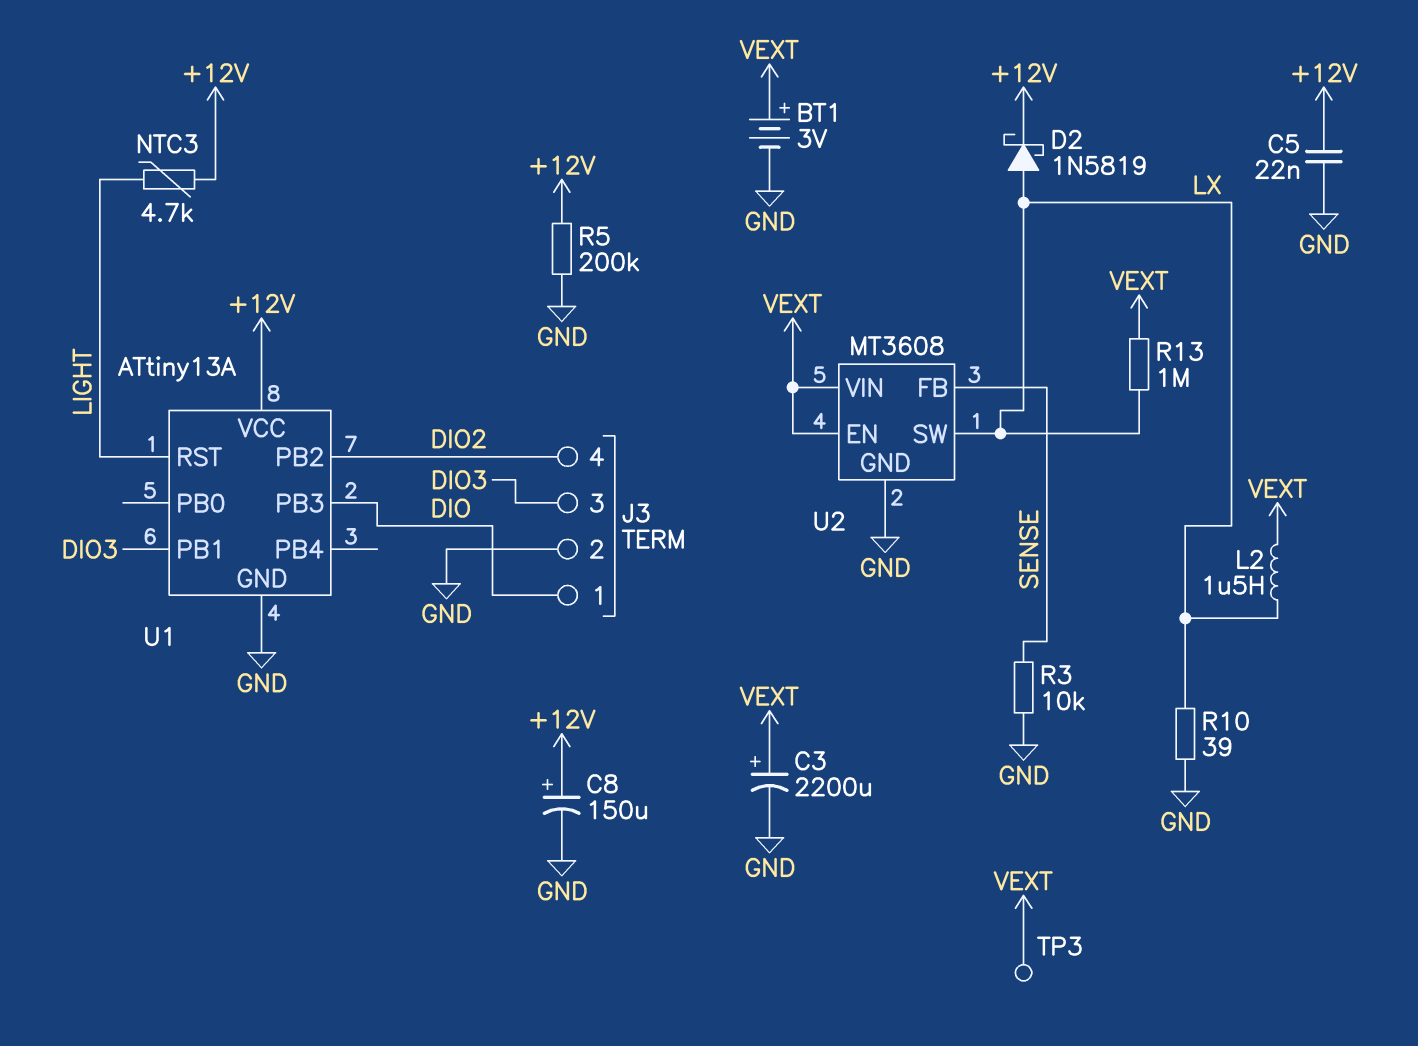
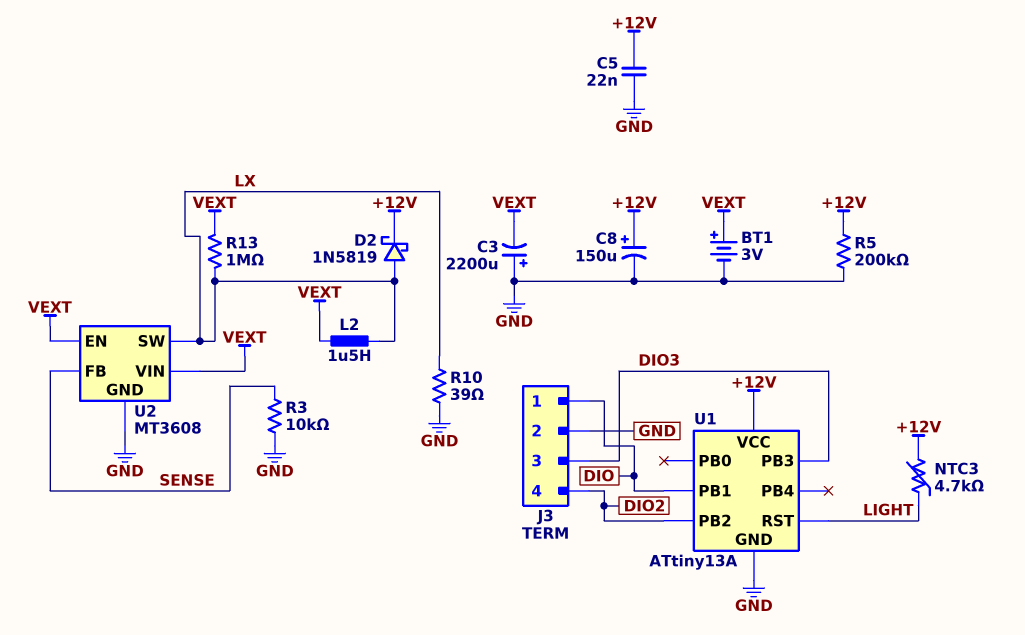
C3: 2200uF (plus VEXT, minus GND) -> 2200uF (plus GND, minus VEXT)
TP3: test point (VEXT) -> none
U1 pin PB1: DIO3 -> DIO
U1 pin PB3: DIO -> DIO3

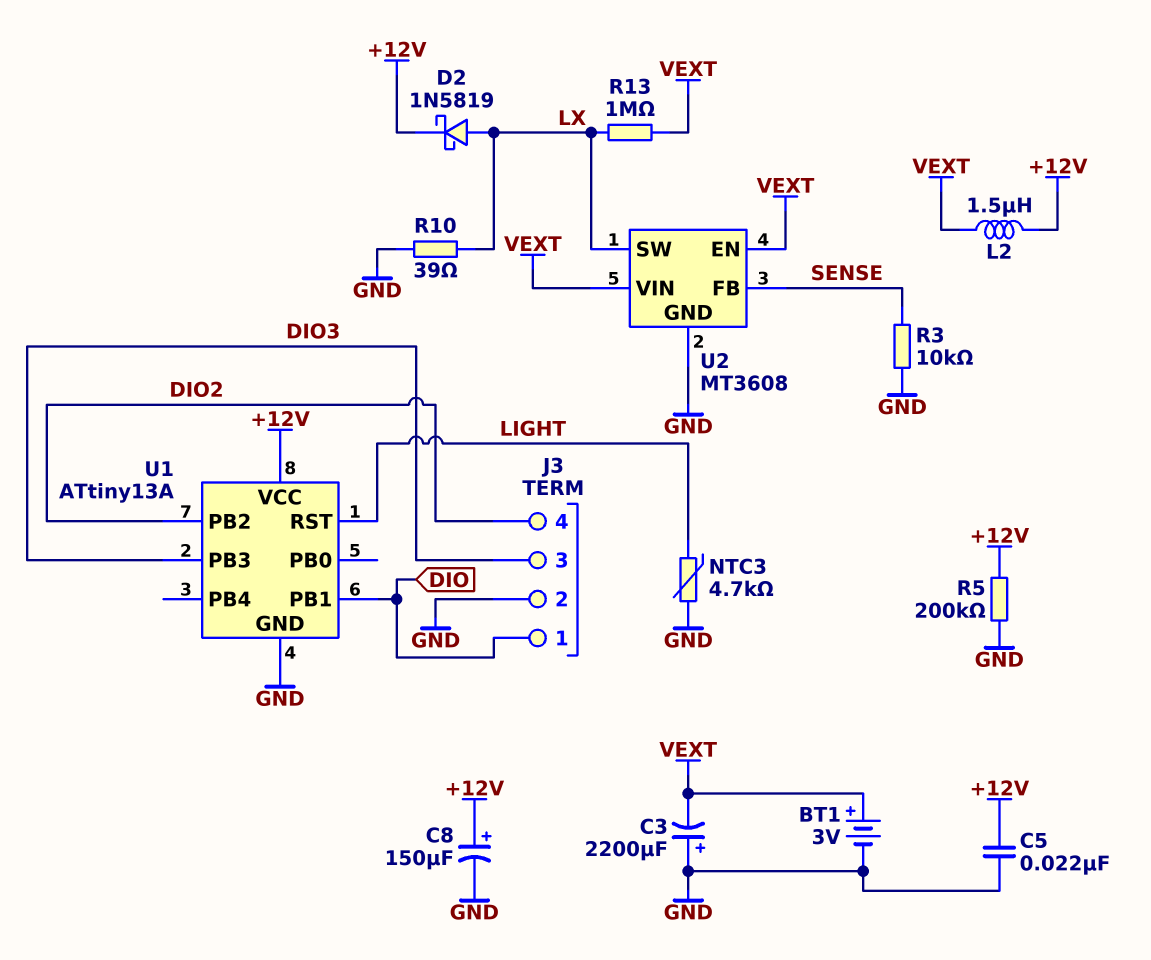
L2: 1.5uH (LX, VEXT) -> 1.5uH (+12V, VEXT)
NTC3: 4.7k (+12V, LIGHT) -> 4.7k (GND, LIGHT)

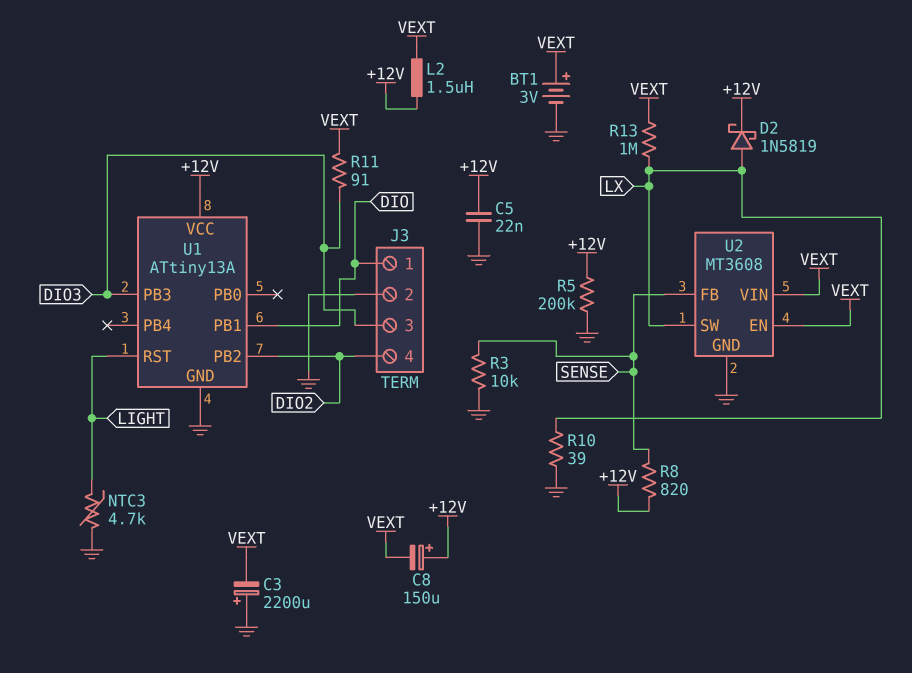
C8: 150uF (plus +12V, minus GND) -> 150uF (plus +12V, minus VEXT)
R8: none -> 820 (+12V, SENSE)
R11: none -> 91 (DIO3, VEXT)

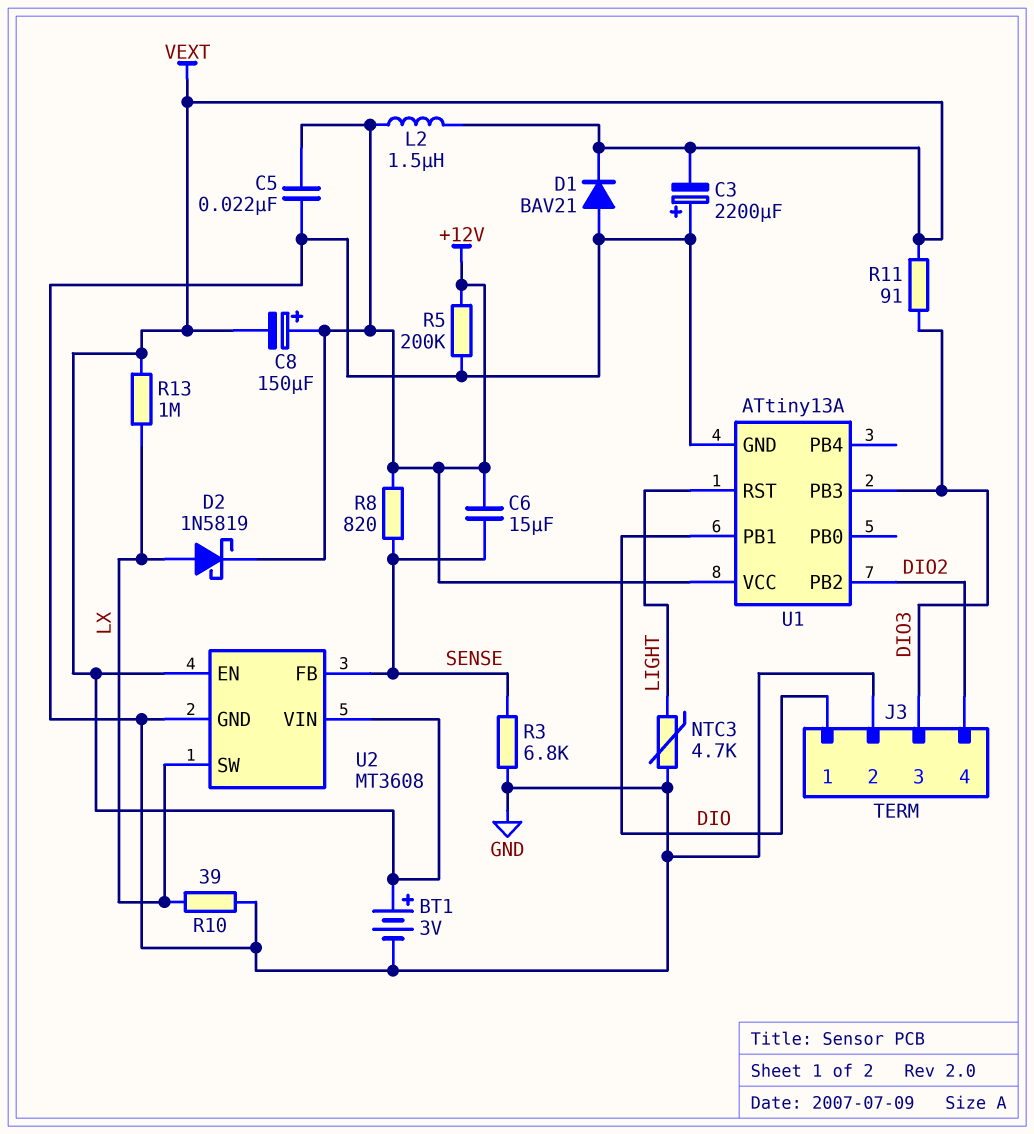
C6: none -> 15uF (+12V, SENSE)
D1: none -> diode BAV21 (A GND, K VEXT)
R3: 10k (GND, SENSE) -> 6.8k (GND, SENSE)

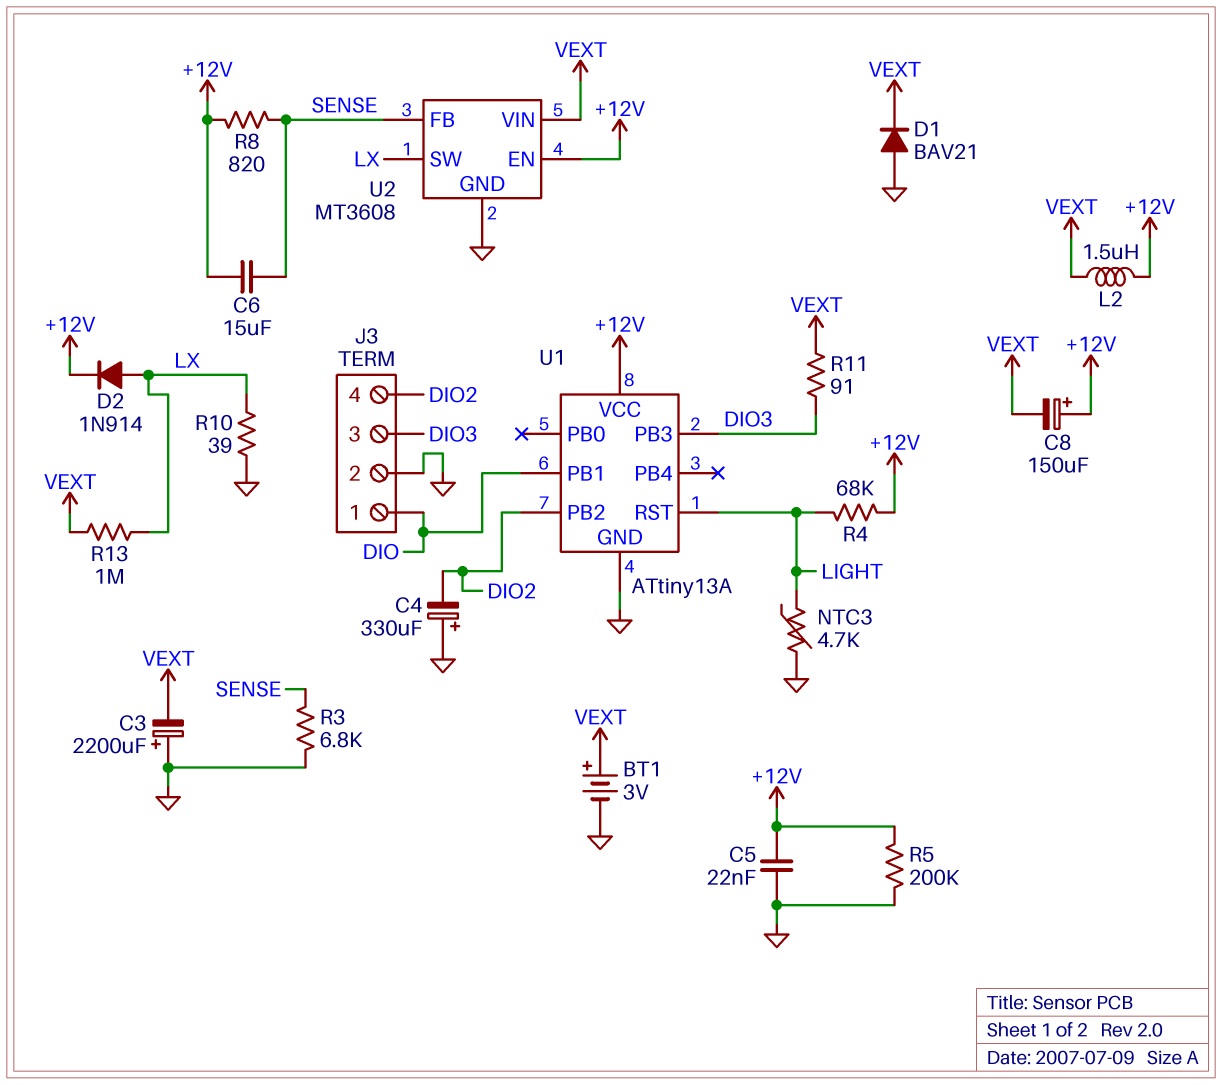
C4: none -> 330uF (plus GND, minus DIO2)
D2: schottky 1N5819 (A LX, K +12V) -> diode 1N914 (A LX, K +12V)
R4: none -> 68k (+12V, LIGHT)
U2 pin EN: VEXT -> +12V

